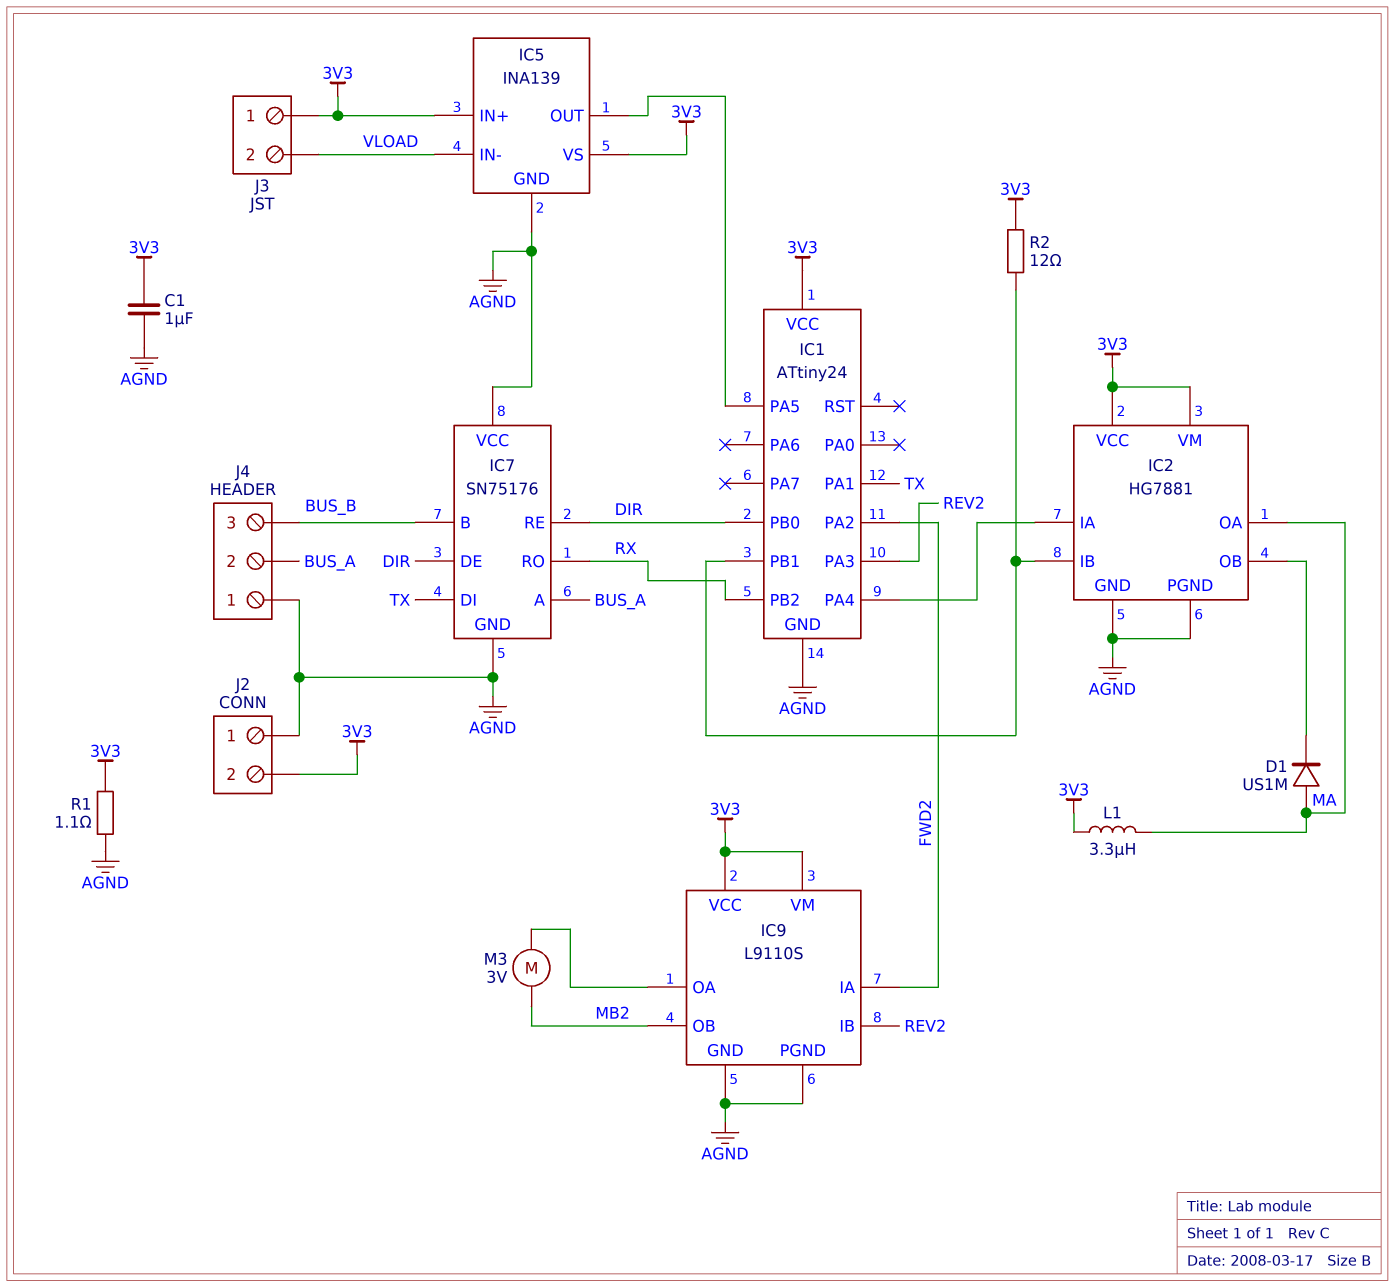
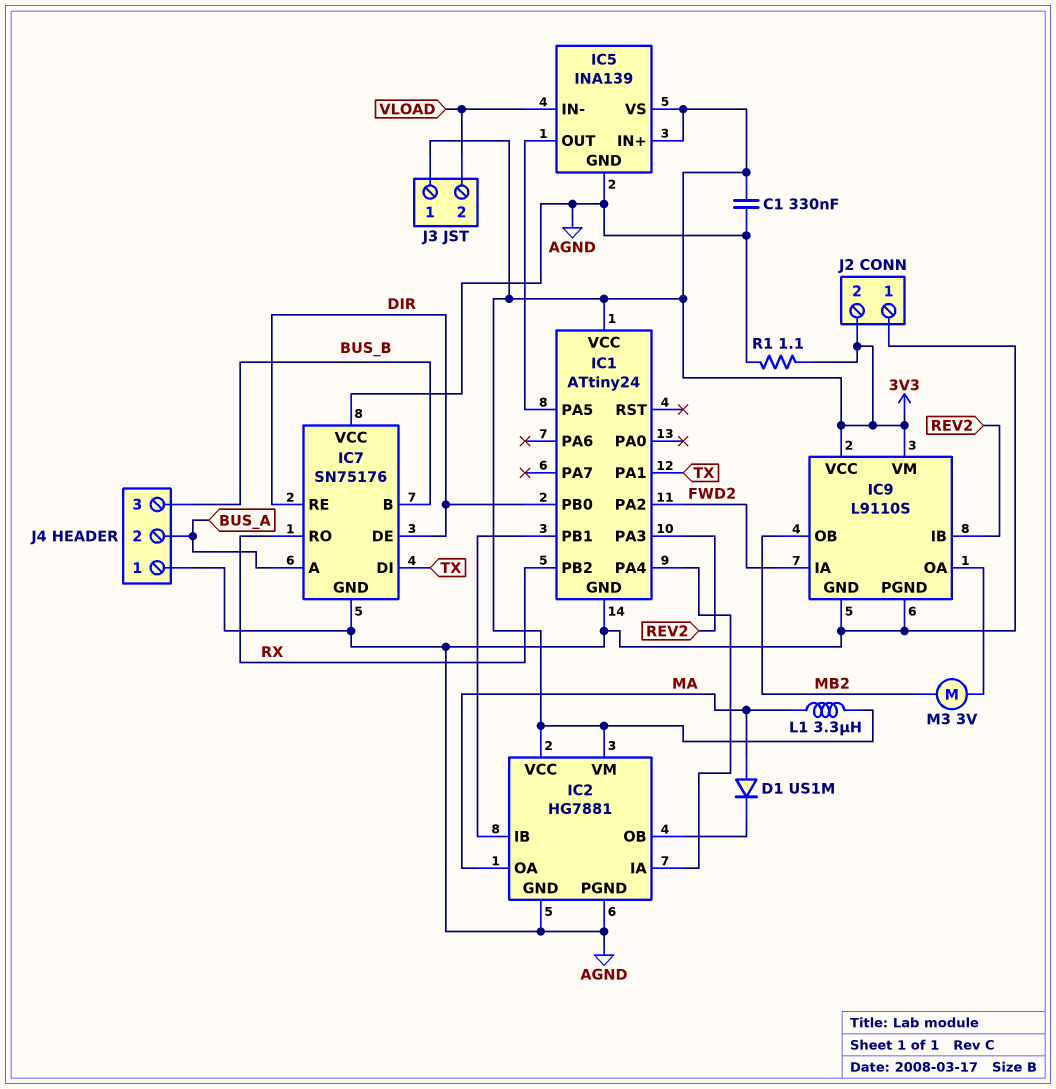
C1: 1uF (3V3, AGND) -> 330nF (3V3, AGND)
R2: 12 (3V3, IC1/PB1) -> none

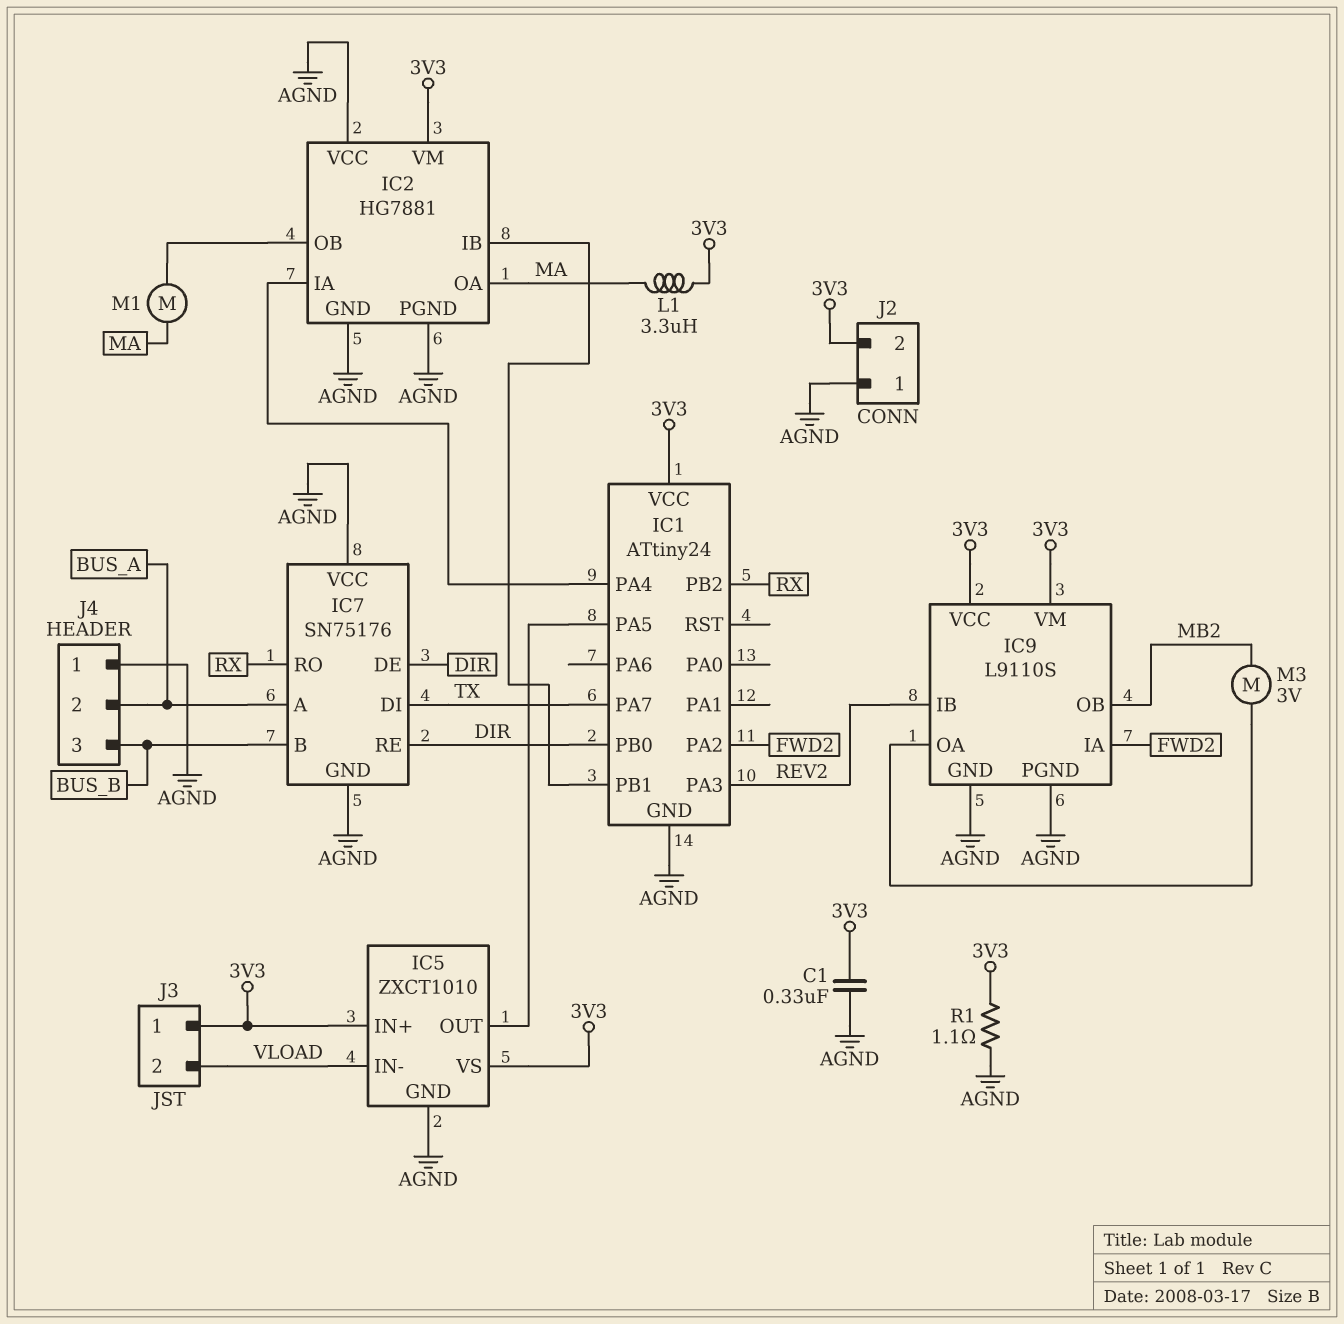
D1: diode US1M (A MA, K IC2/OB) -> none
IC1 pin PA1: TX -> none
IC1 pin PA7: none -> TX
IC2 pin VCC: 3V3 -> AGND
IC5: INA139 -> ZXCT1010
M1: none -> motor (IC2/OB, MA)

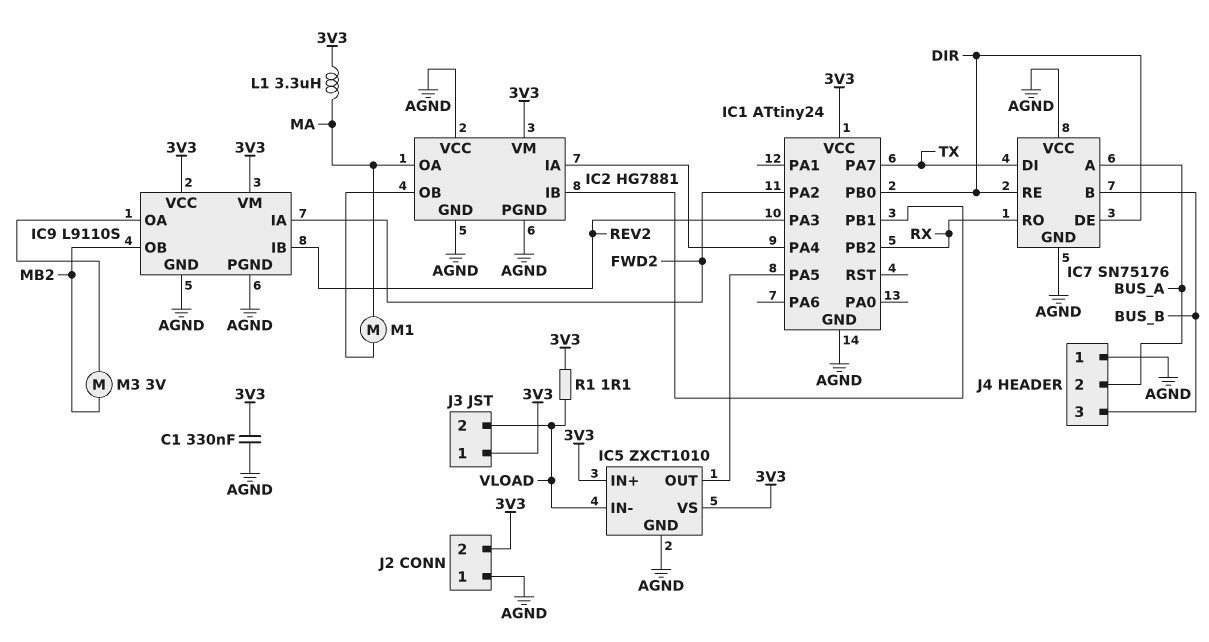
R1: 1.1 (3V3, AGND) -> 1.1 (3V3, VLOAD)

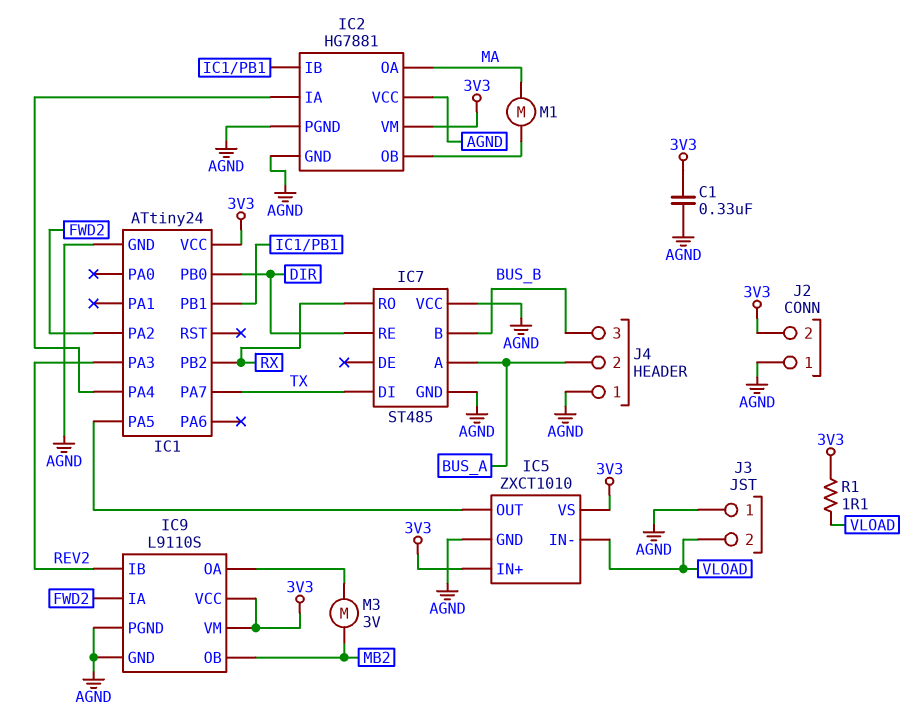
IC7: SN75176 -> ST485
IC7 pin DE: DIR -> none
J3 pin 1: 3V3 -> AGND
L1: 3.3uH (3V3, MA) -> none

